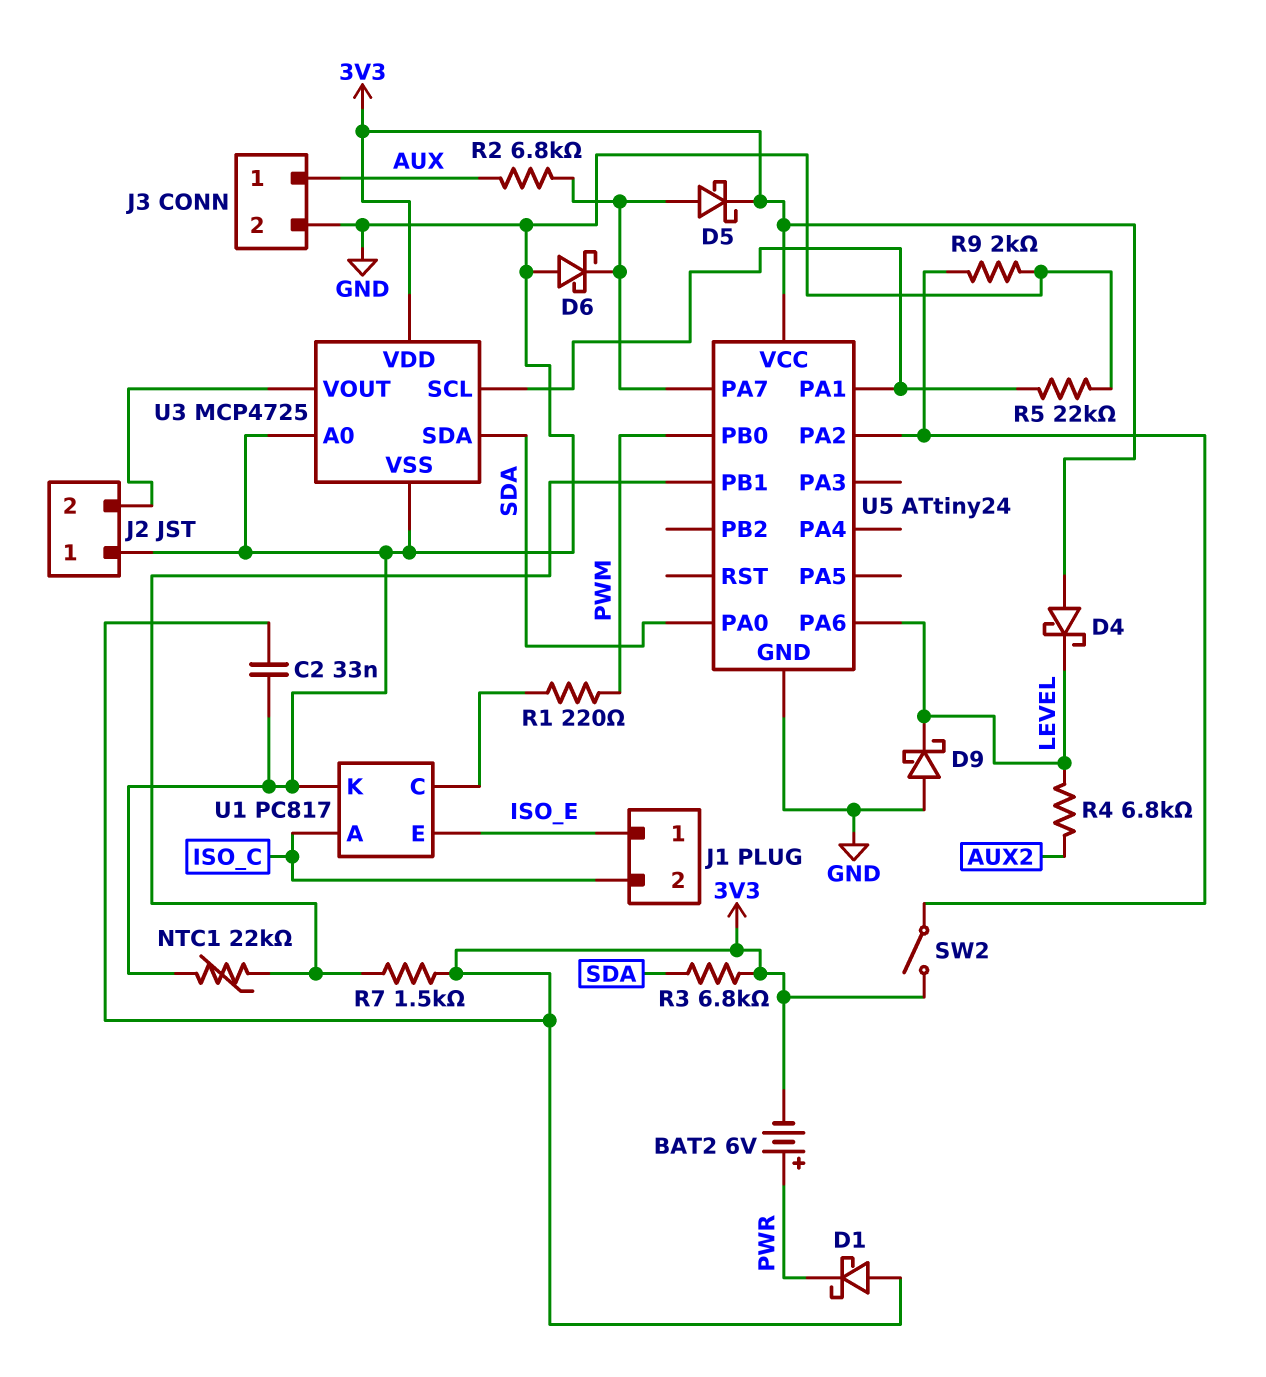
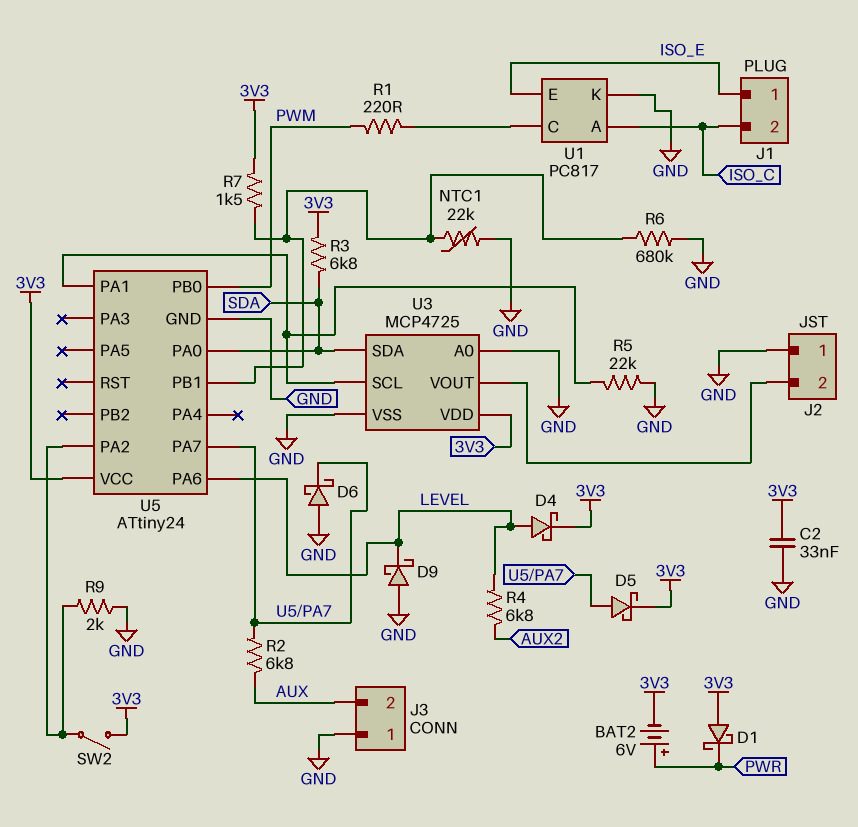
D4: schottky (A 3V3, K LEVEL) -> schottky (A LEVEL, K 3V3)
J3 pin 1: AUX -> GND
J3 pin 2: GND -> AUX
R6: none -> 680k (GND, U5/PB1)

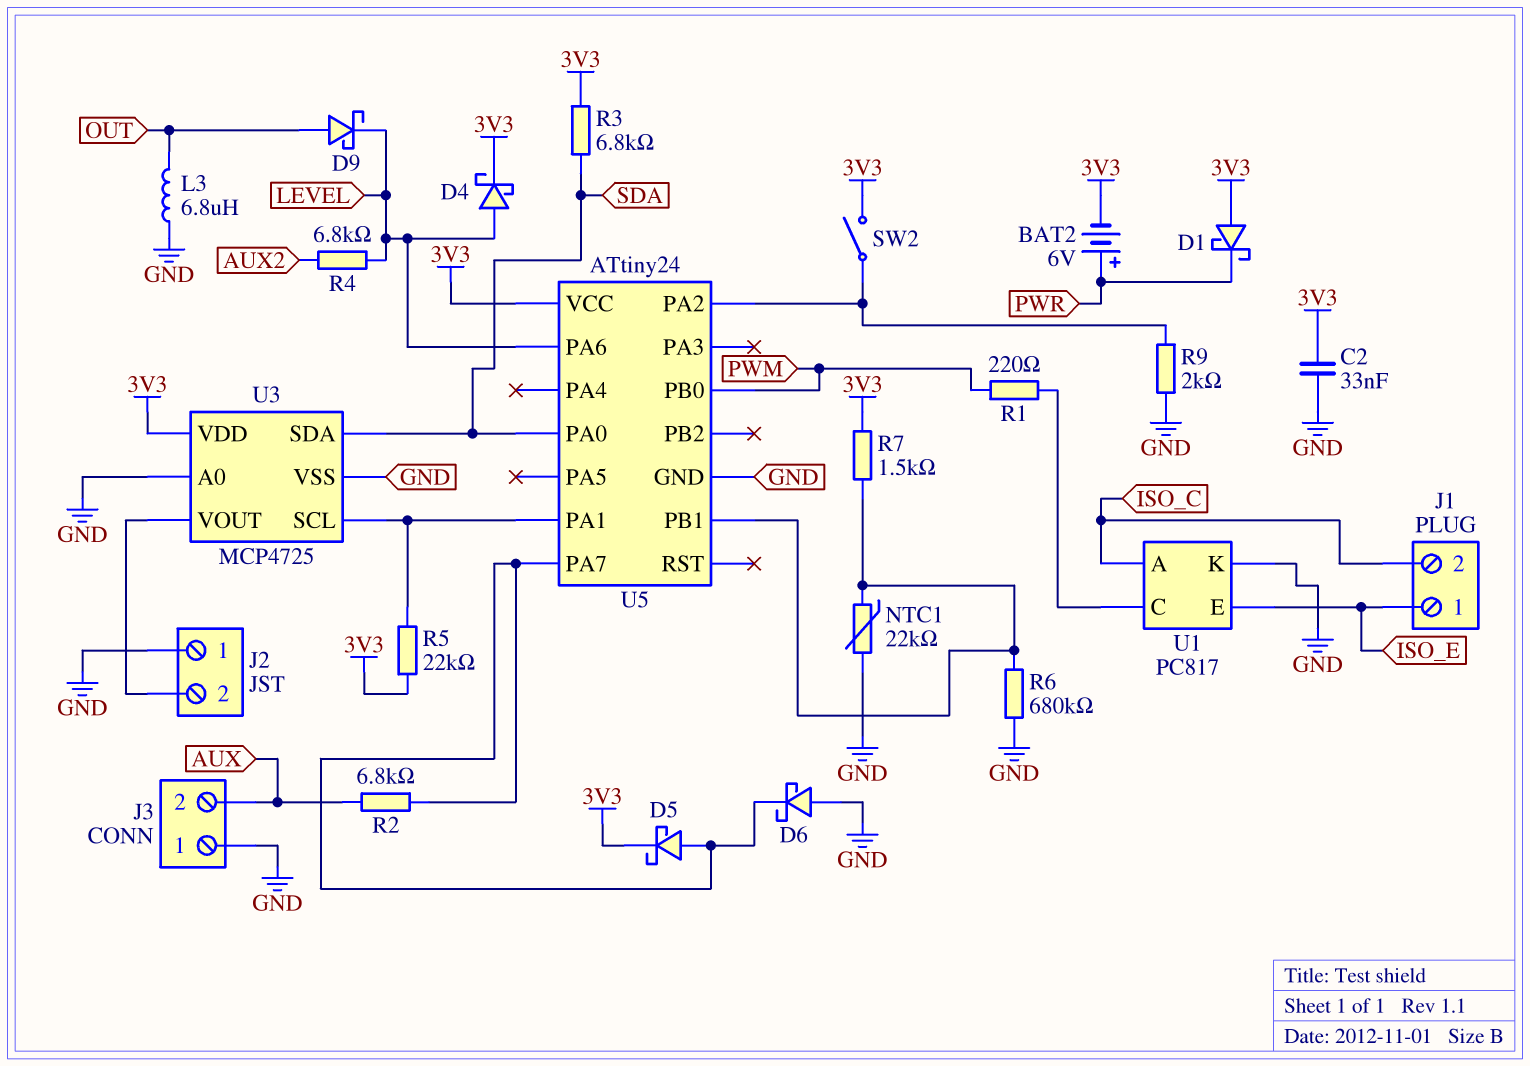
D9: schottky (A GND, K LEVEL) -> schottky (A OUT, K LEVEL)
L3: none -> 6.8uH (GND, OUT)
R5: 22k (GND, U3/SCL) -> 22k (3V3, U3/SCL)

